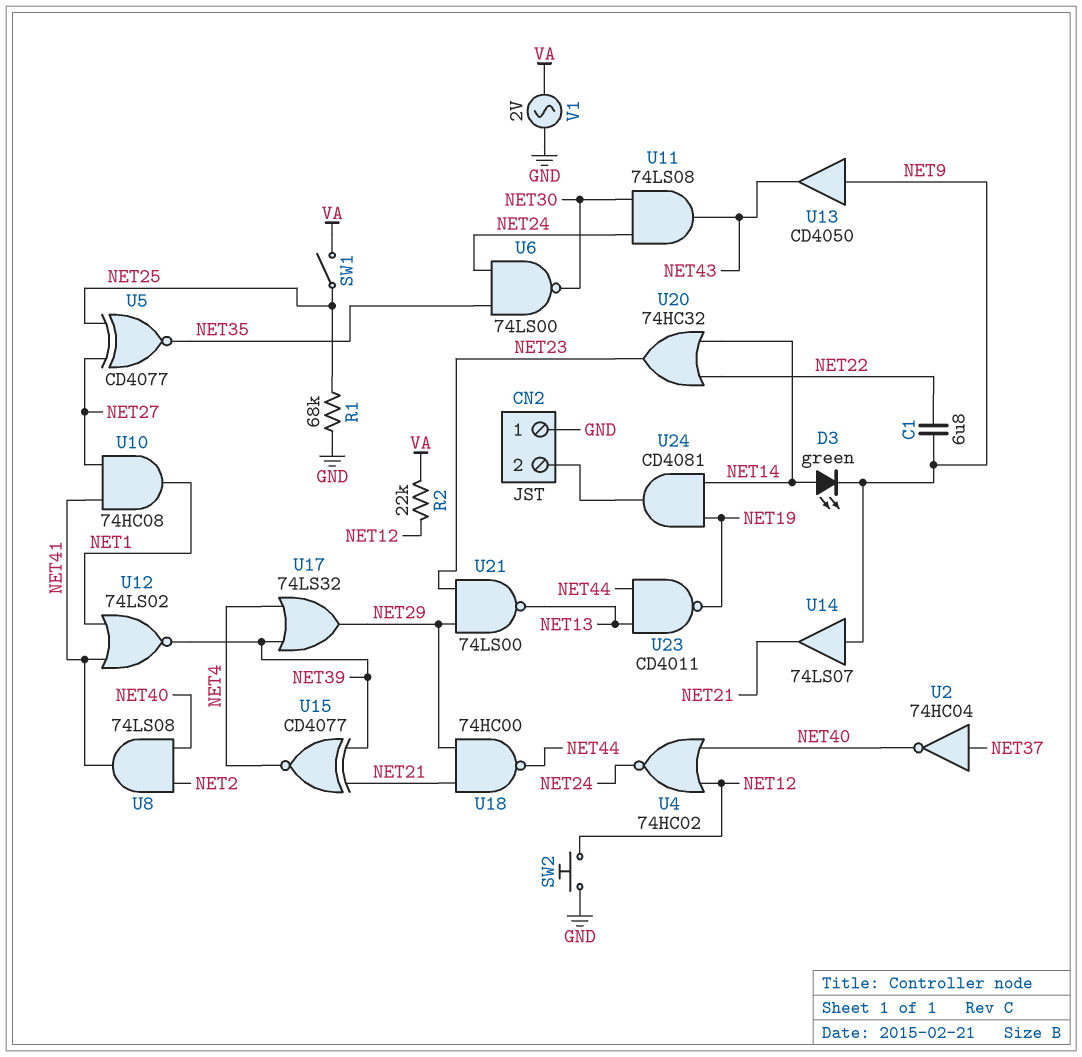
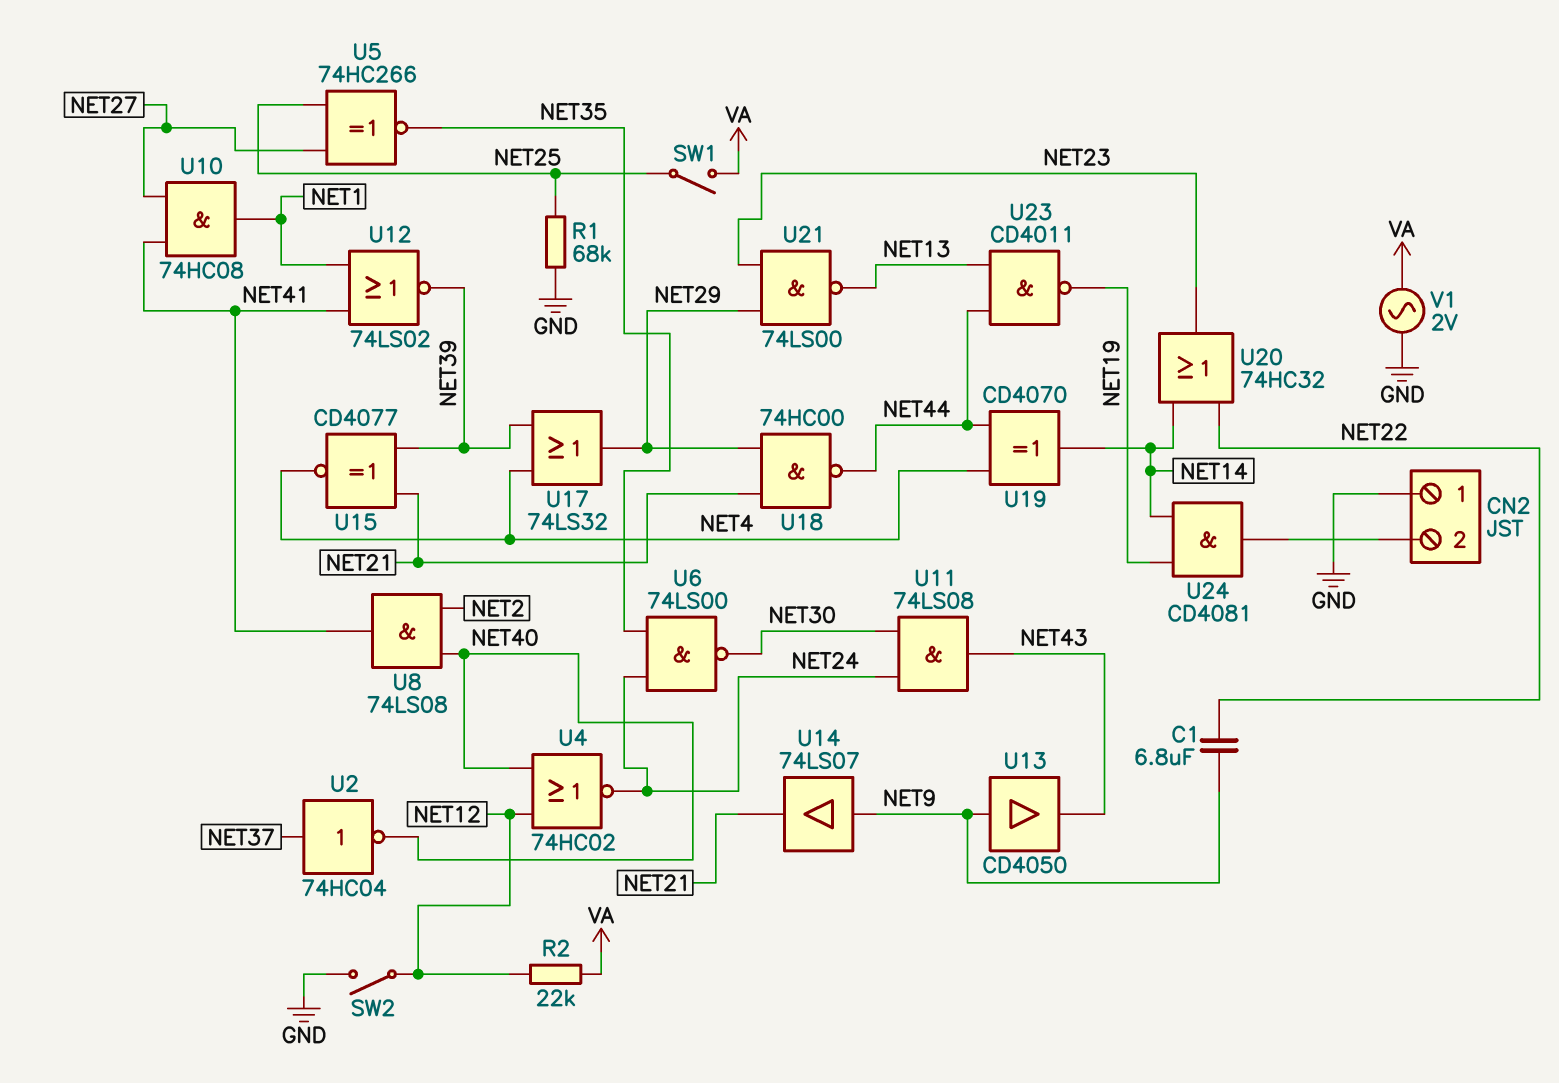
D3: LED green (A NET14, K NET9) -> none
SW2: button (GND, NET12) -> switch (GND, NET12)
U5: XNOR CD4077 (in NET25, in NET27, out NET35) -> XNOR 74HC266 (in NET25, in NET27, out NET35)
U19: none -> XOR CD4070 (in NET4, in NET44, out NET14)

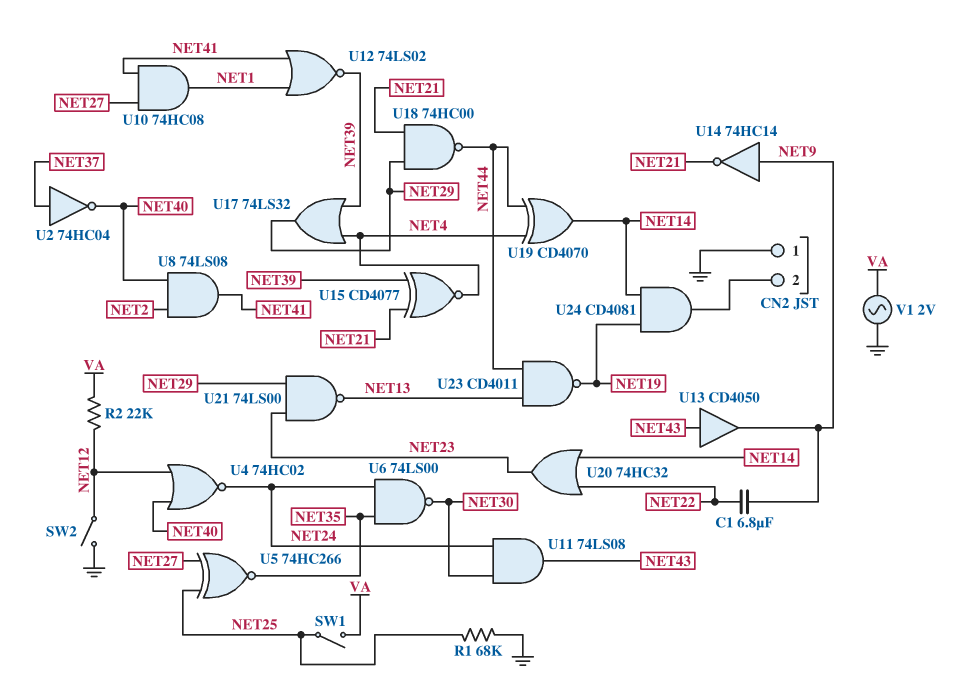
U13: buffer CD4050 (in NET9, out NET43) -> buffer CD4050 (in NET43, out NET9)
U14: buffer 74LS07 (in NET9, out NET21) -> NOT 74HC14 (in NET9, out NET21)

